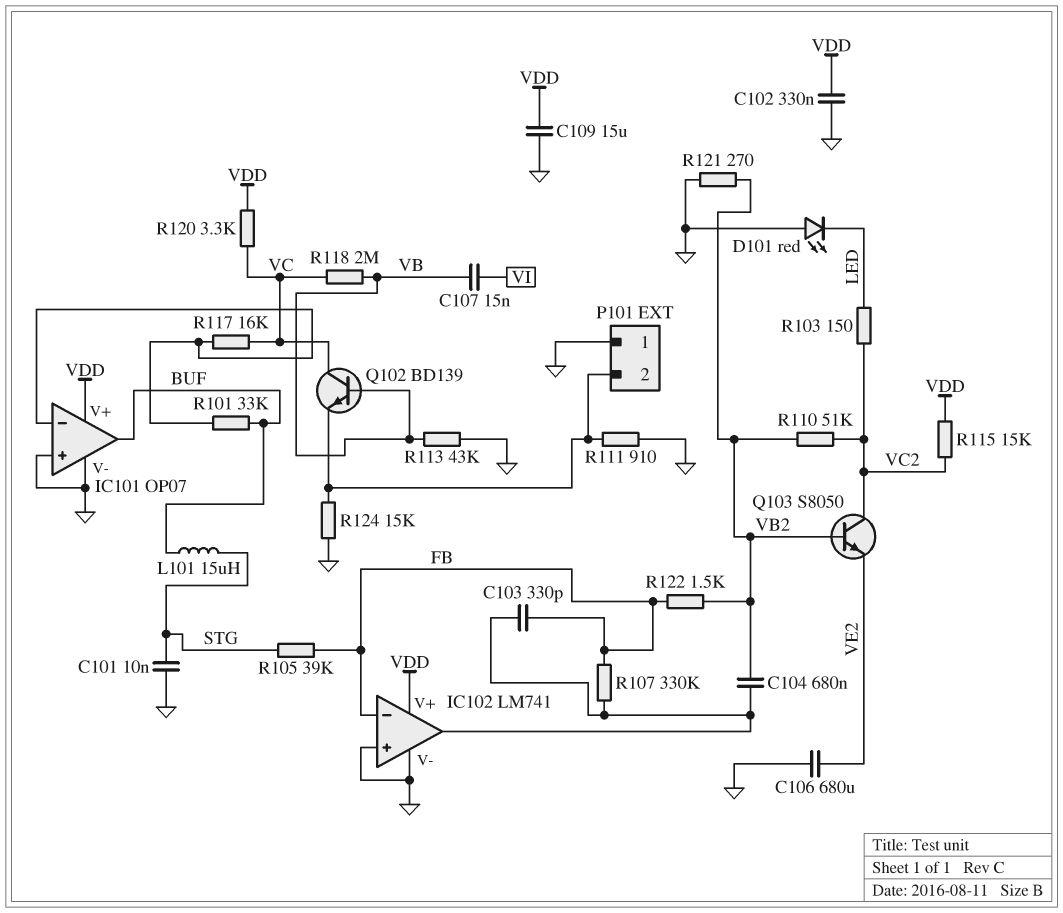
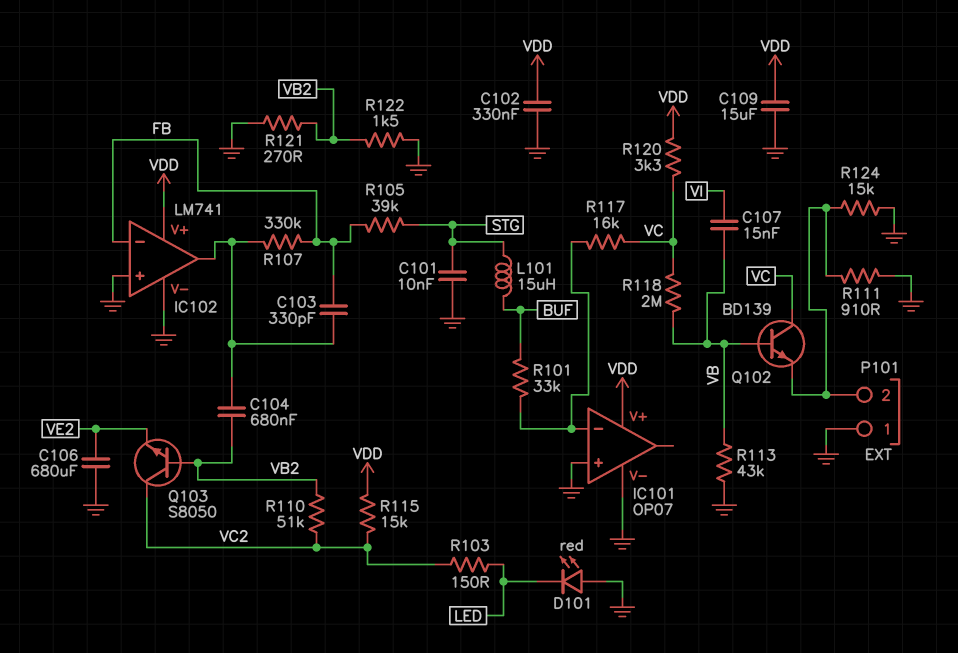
IC101 pin out: BUF -> none
R122: 1.5k (FB, VB2) -> 1.5k (GND, VB2)

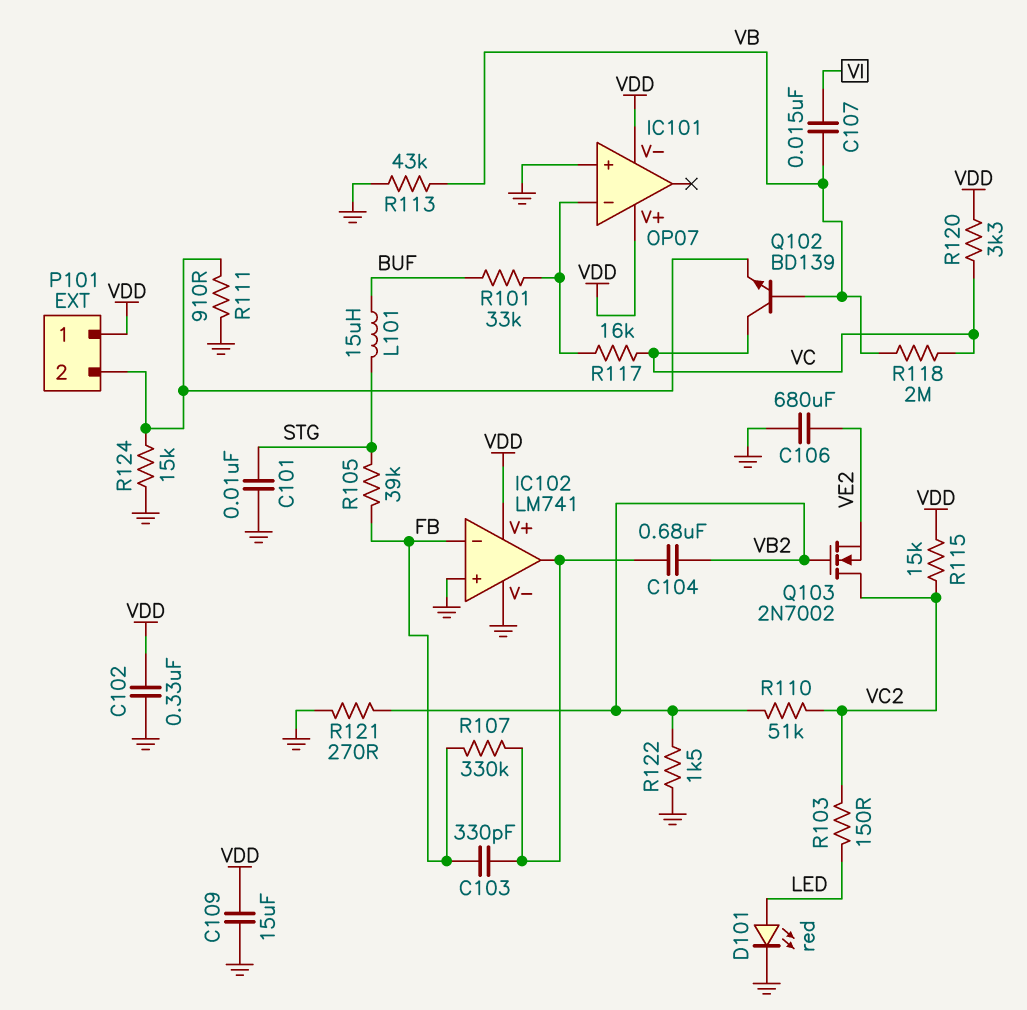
D101: LED red (A GND, K LED) -> LED red (A LED, K GND)
IC101 pin V-: GND -> VDD
P101 pin 1: GND -> VDD
Q103: NPN S8050 (B VB2, C VC2, E VE2) -> NMOS 2N7002 (G VB2, D VC2, S VE2)

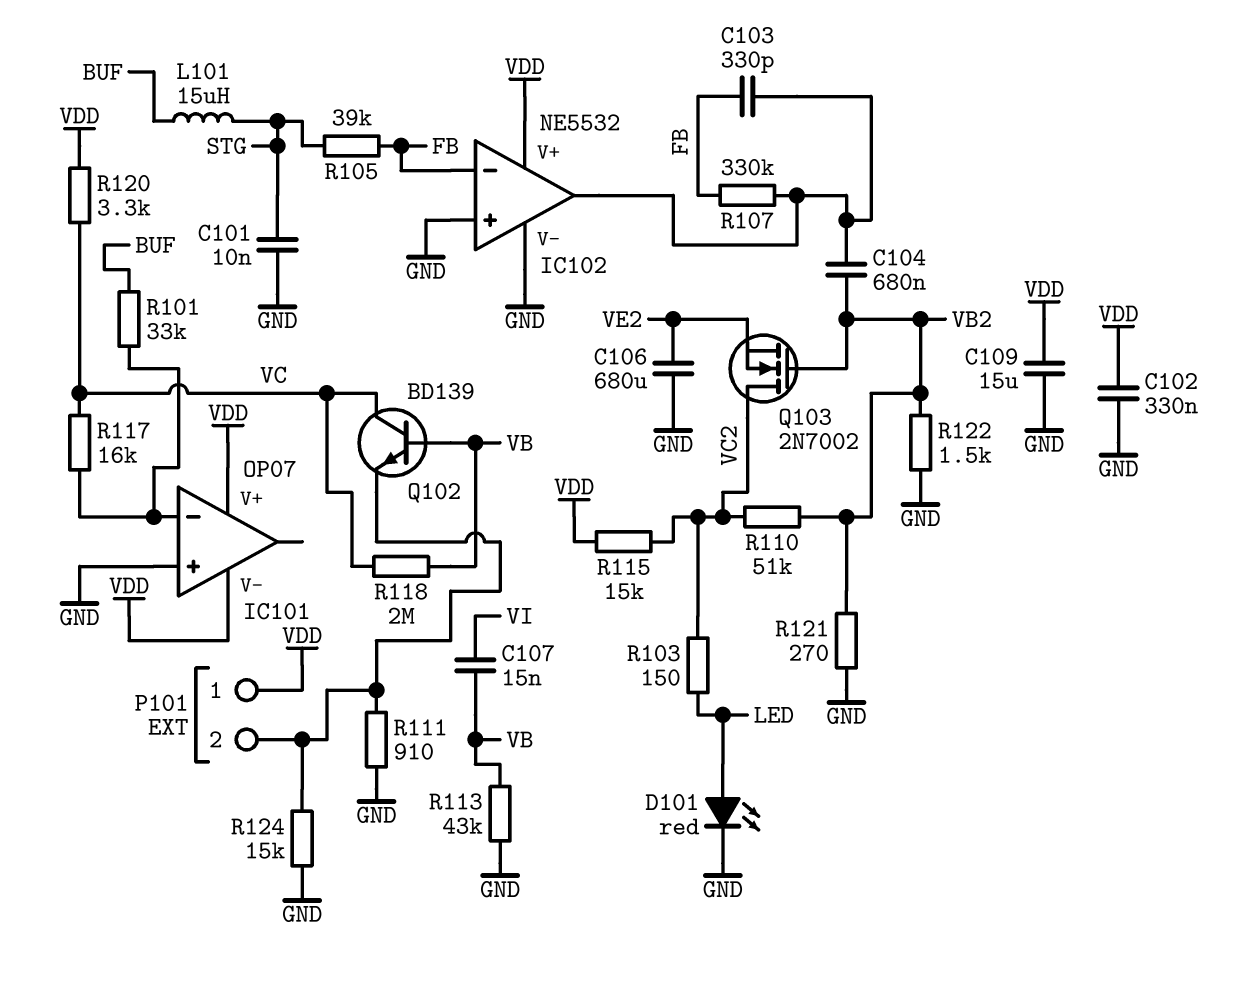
IC102: LM741 -> NE5532

